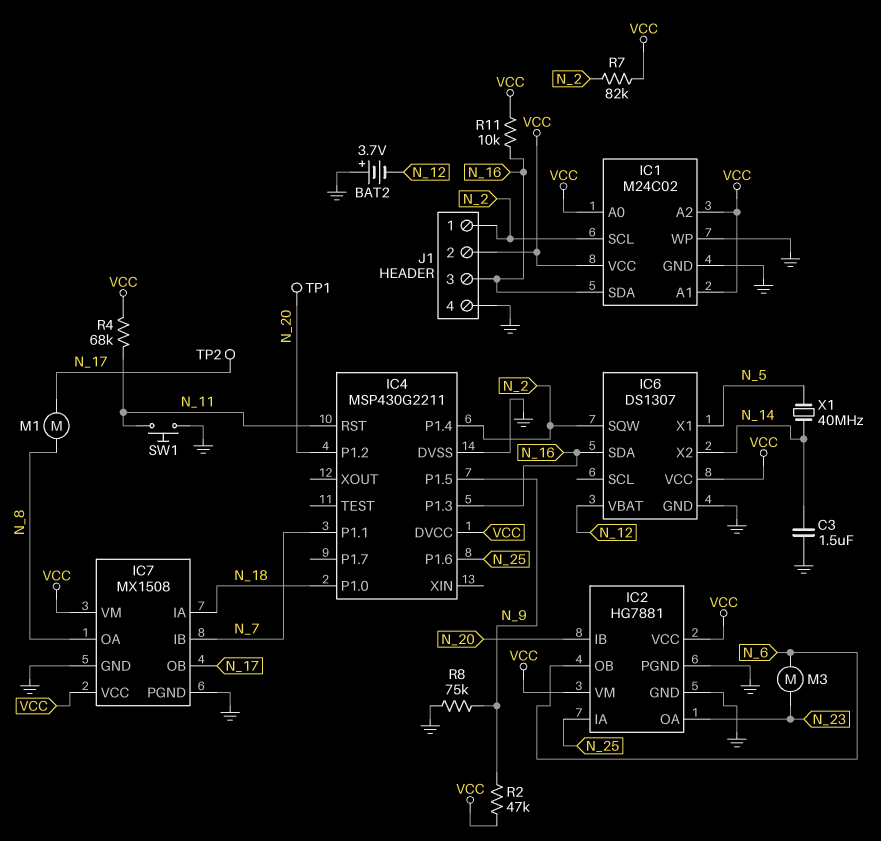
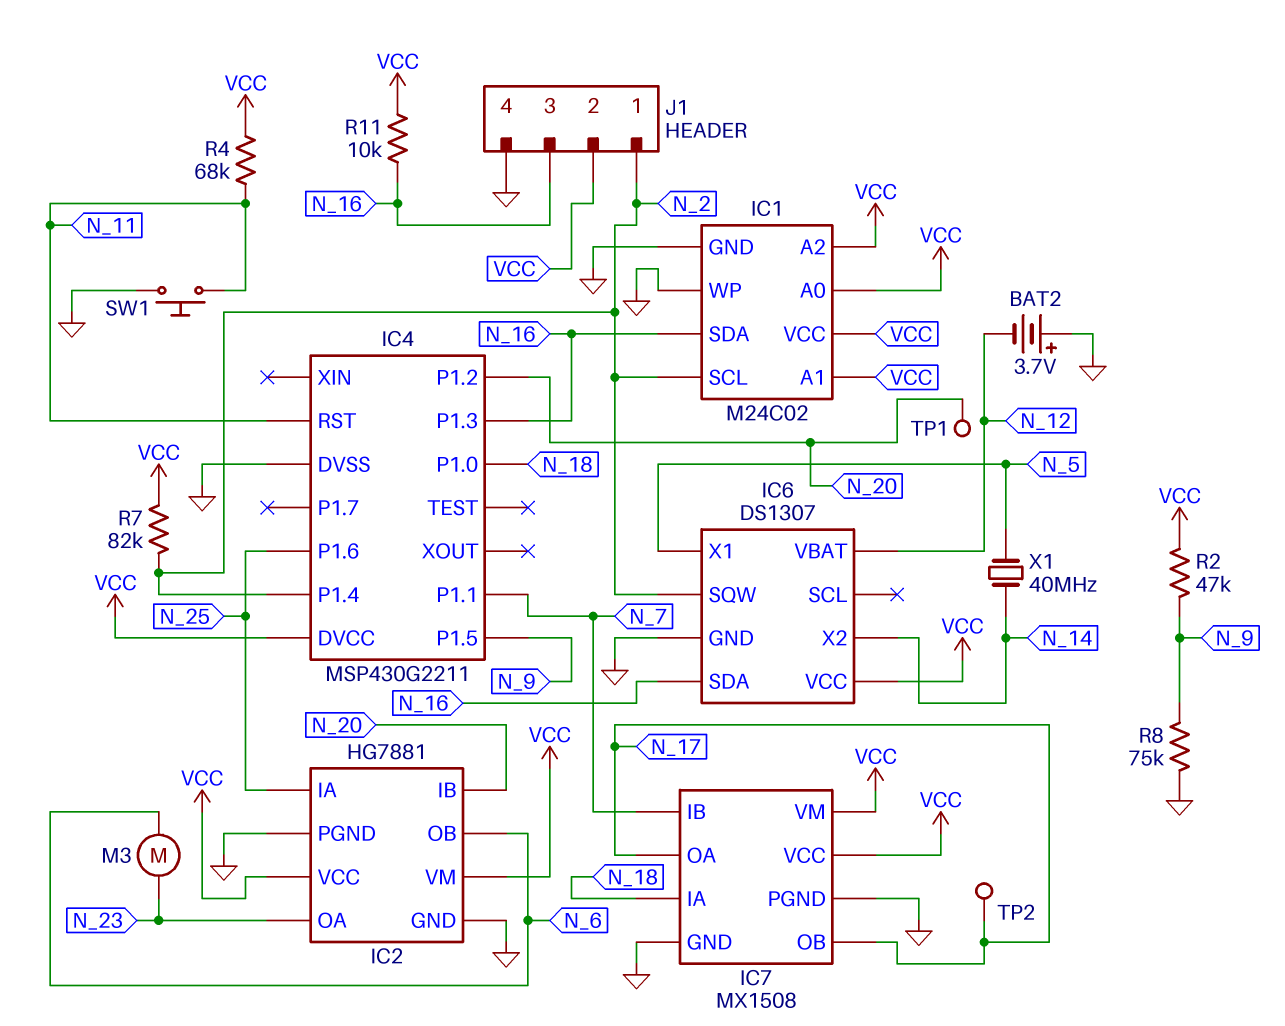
C3: 1.5uF (GND, N_14) -> none
IC7 pin OA: N_8 -> N_17
M1: motor (N_8, N_17) -> none

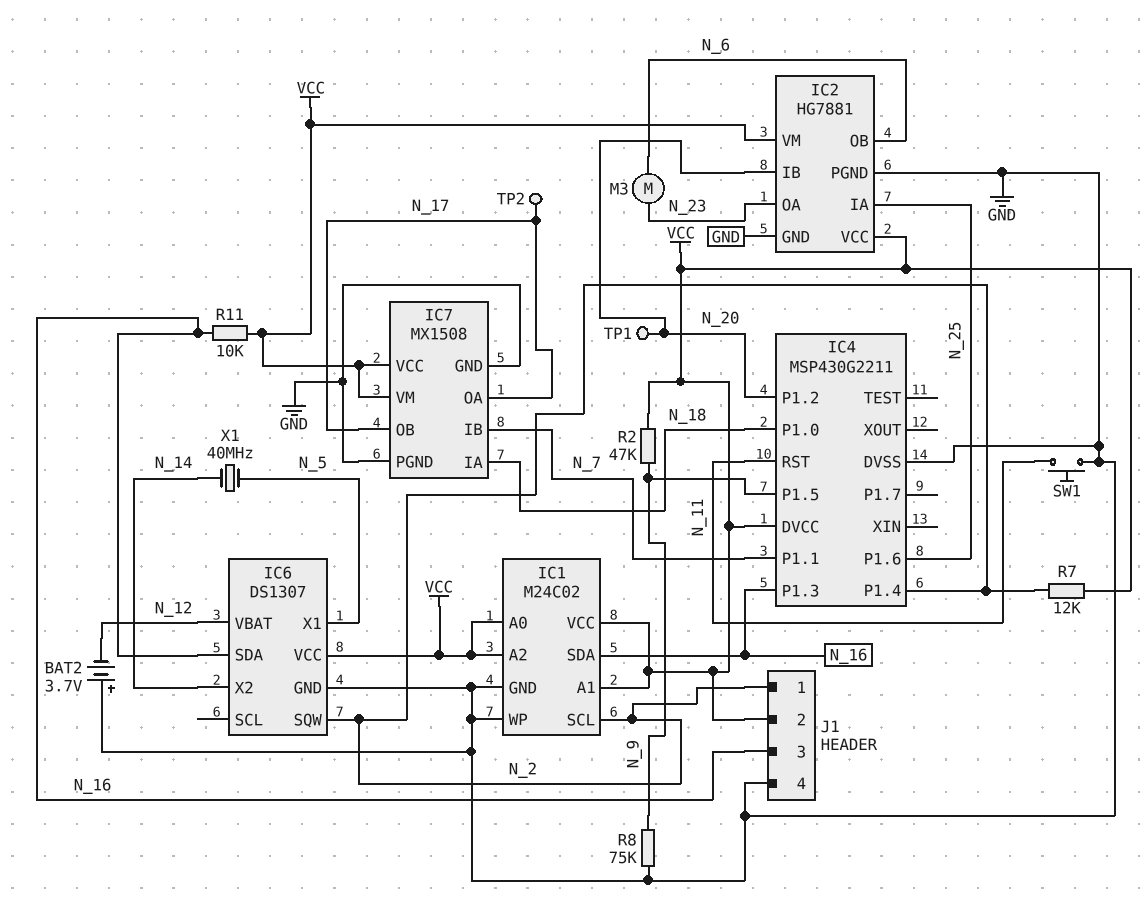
R4: 68k (N_11, VCC) -> none
R7: 82k (N_2, VCC) -> 12k (N_2, VCC)

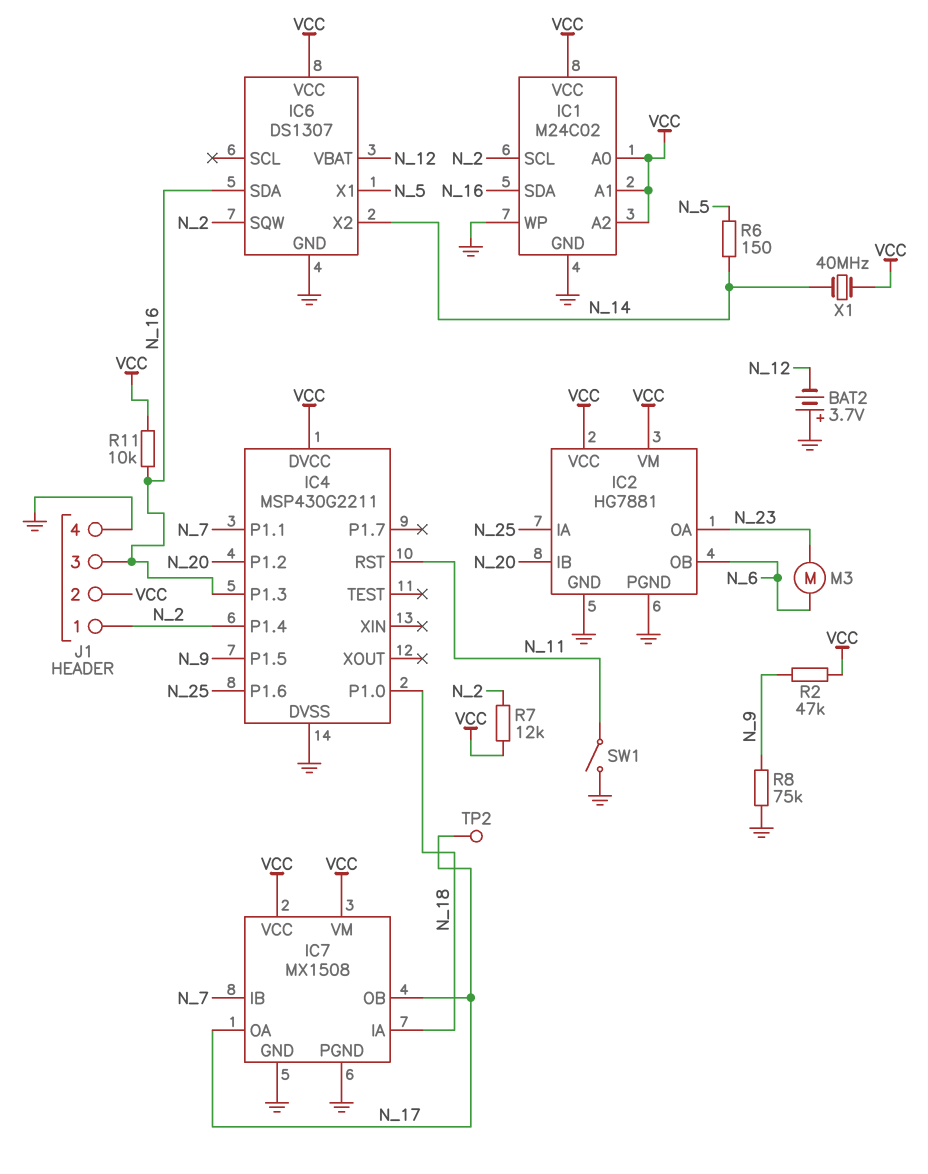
R6: none -> 150 (N_5, N_14)
SW1: button (GND, N_11) -> switch (GND, N_11)
TP1: test point (N_20) -> none
X1: 40MHz (N_5, N_14) -> 40MHz (N_14, VCC)

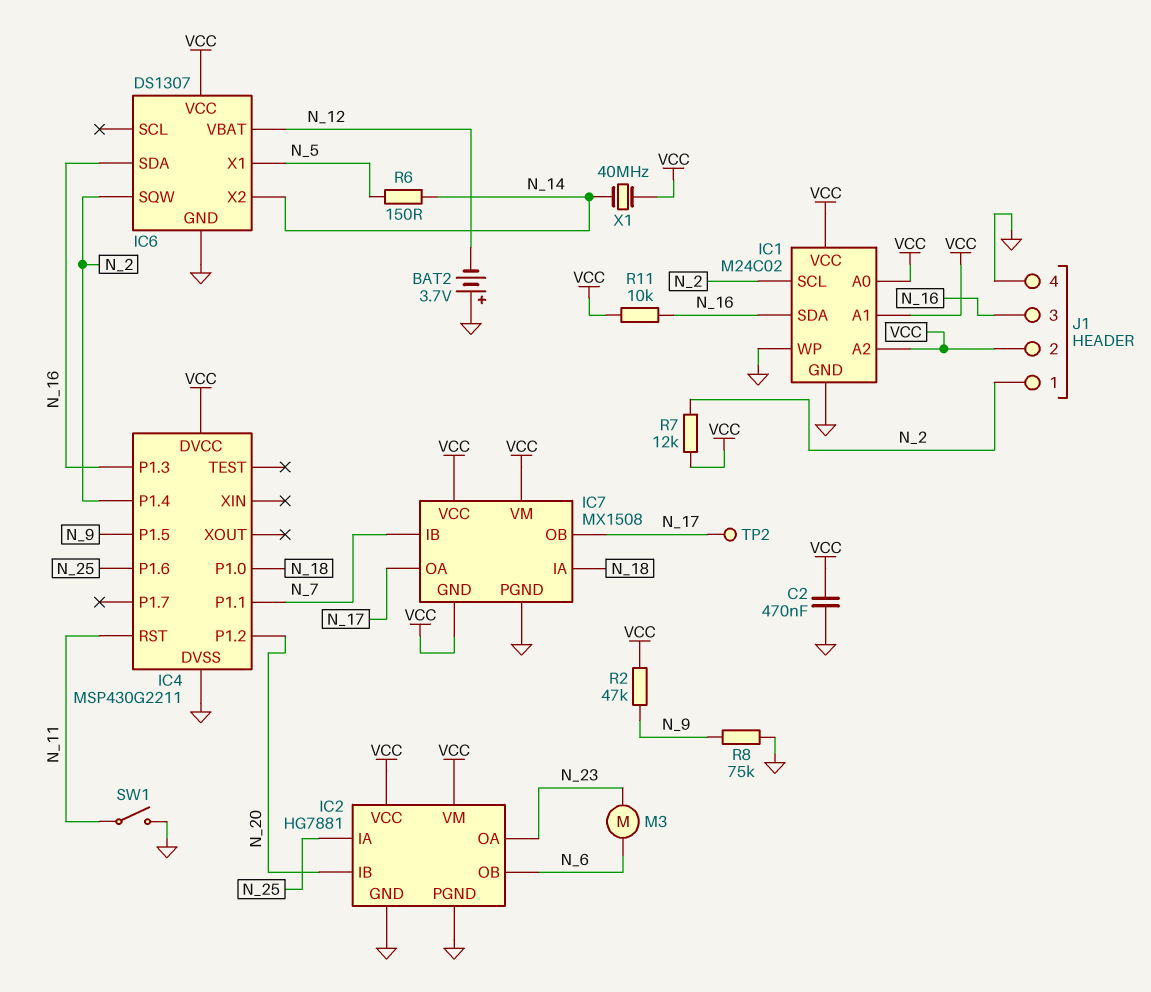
C2: none -> 470nF (GND, VCC)
IC7 pin GND: GND -> VCC

